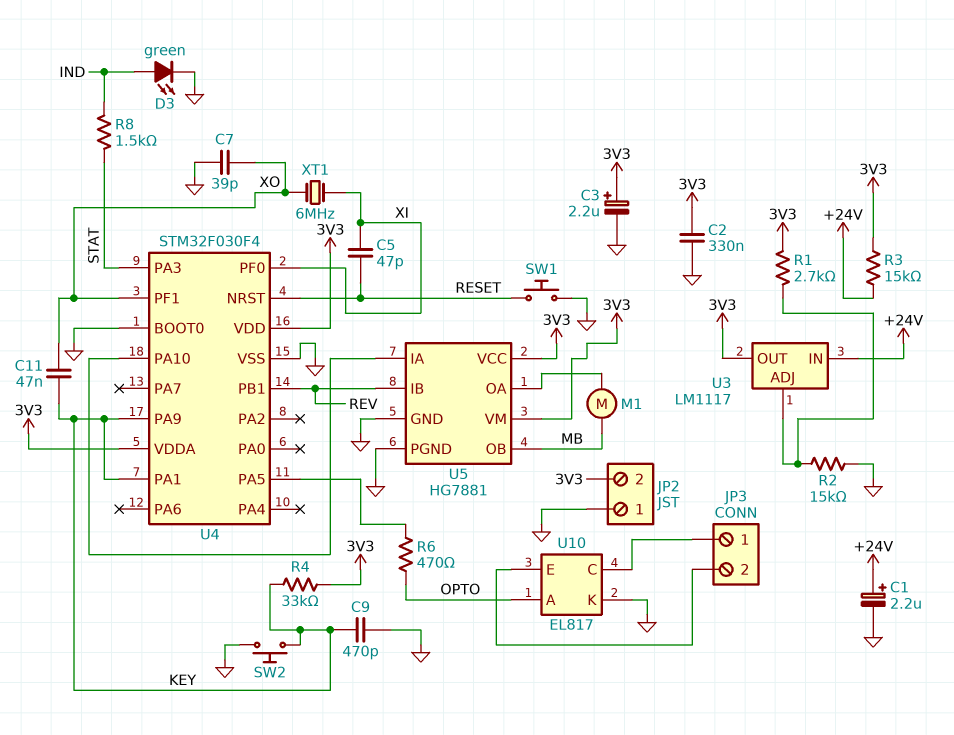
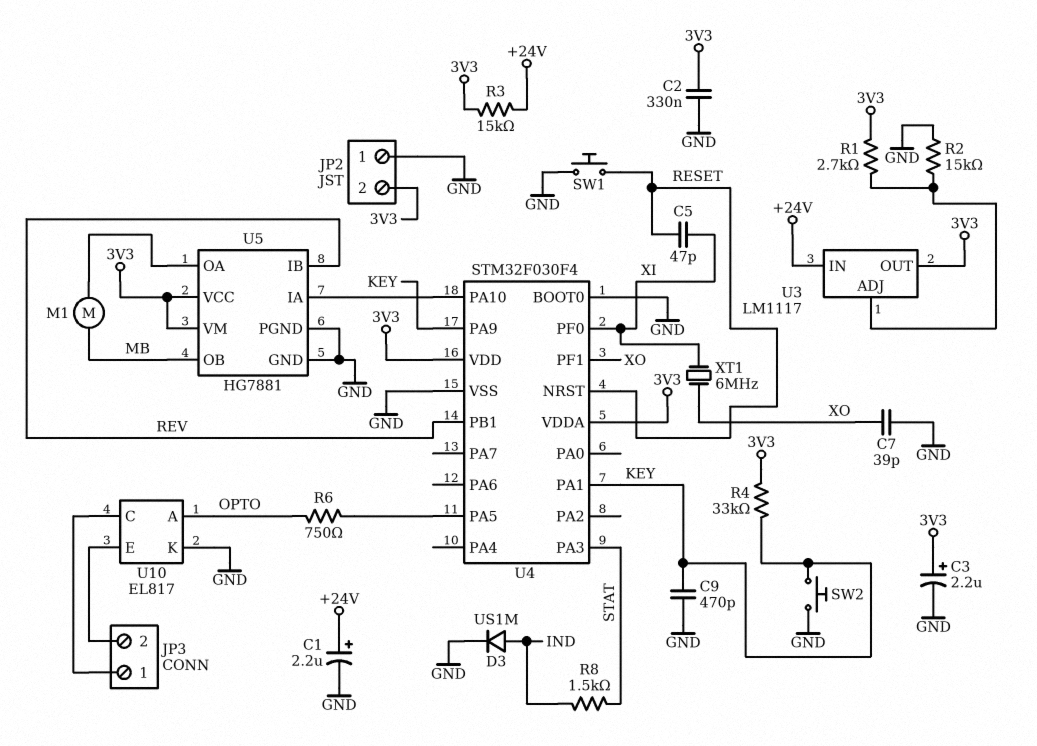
C11: 47nF (KEY, XO) -> none
D3: LED green (A IND, K GND) -> diode US1M (A IND, K GND)
R6: 470 (OPTO, U4/PA5) -> 750 (OPTO, U4/PA5)

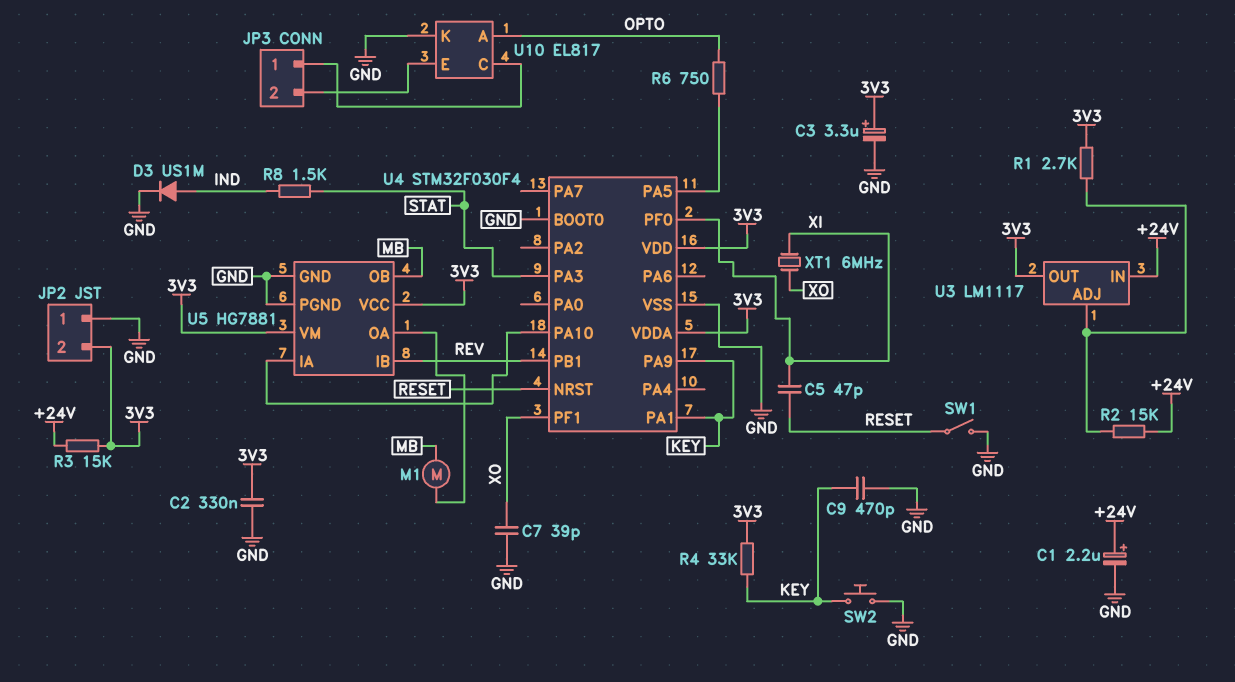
C3: 2.2uF (plus 3V3, minus GND) -> 3.3uF (plus 3V3, minus GND)
R2: 15k (GND, U3/ADJ) -> 15k (+24V, U3/ADJ)
SW1: button (GND, RESET) -> switch (GND, RESET)

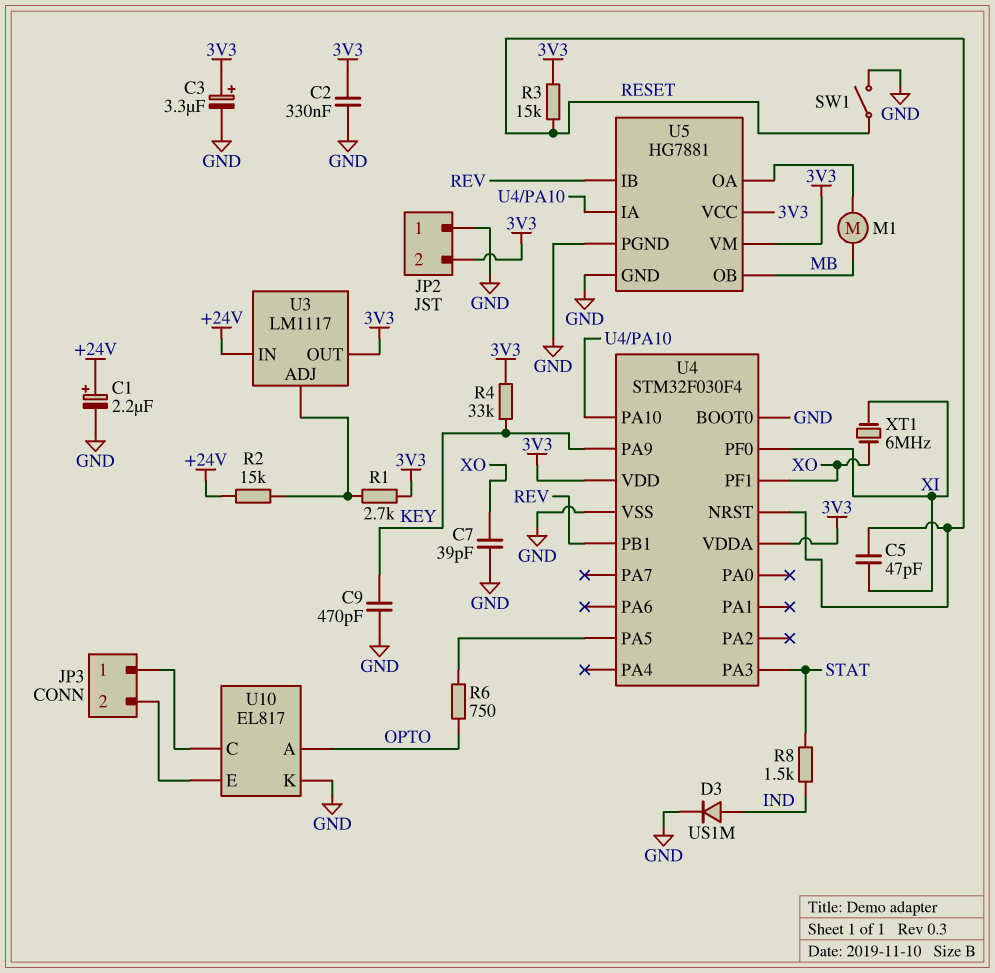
R3: 15k (+24V, 3V3) -> 15k (3V3, RESET)
SW2: button (GND, KEY) -> none
U4 pin PA1: KEY -> none

